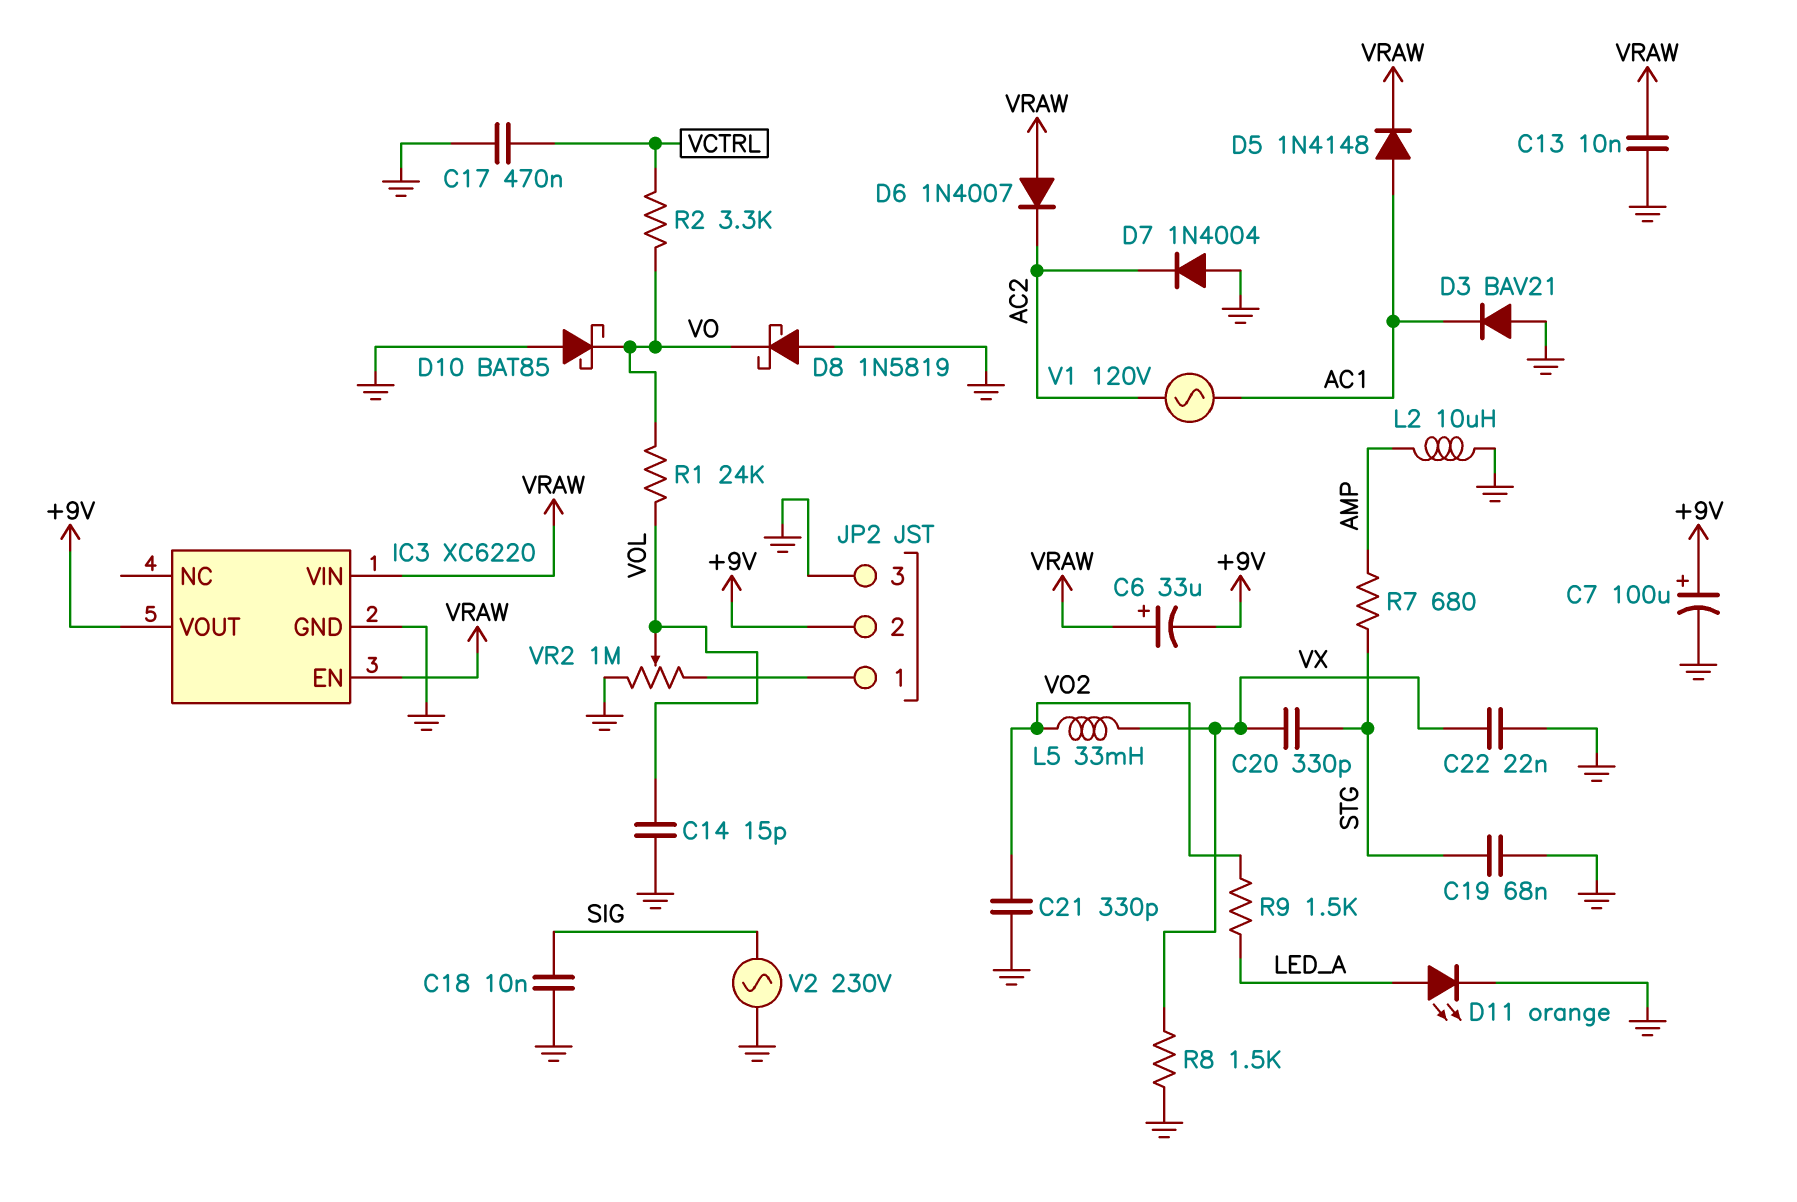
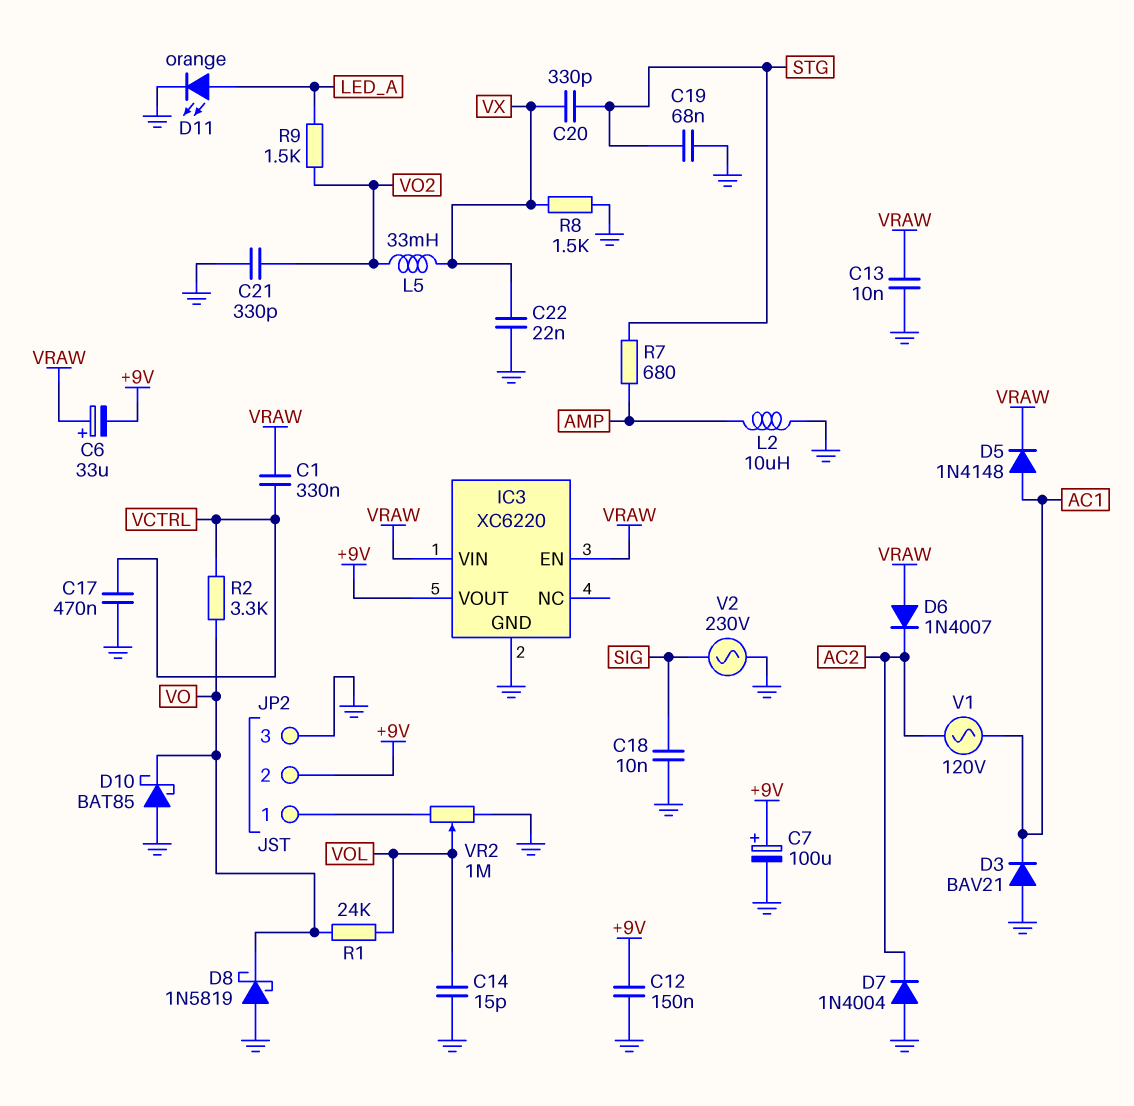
C1: none -> 330nF (VCTRL, VRAW)
C12: none -> 150nF (+9V, GND)

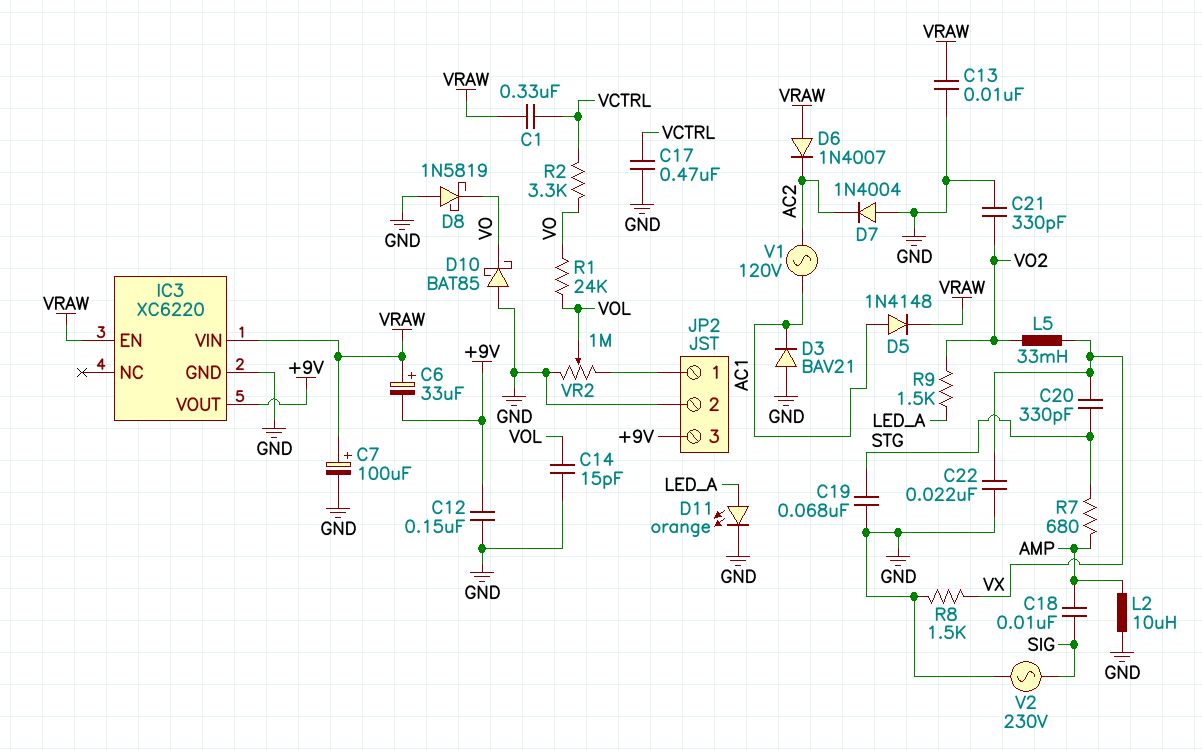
C7: 100uF (plus +9V, minus GND) -> 100uF (plus VRAW, minus GND)
C18: 10nF (GND, SIG) -> 10nF (AMP, SIG)
JP2 pin 2: +9V -> GND
JP2 pin 3: GND -> +9V

